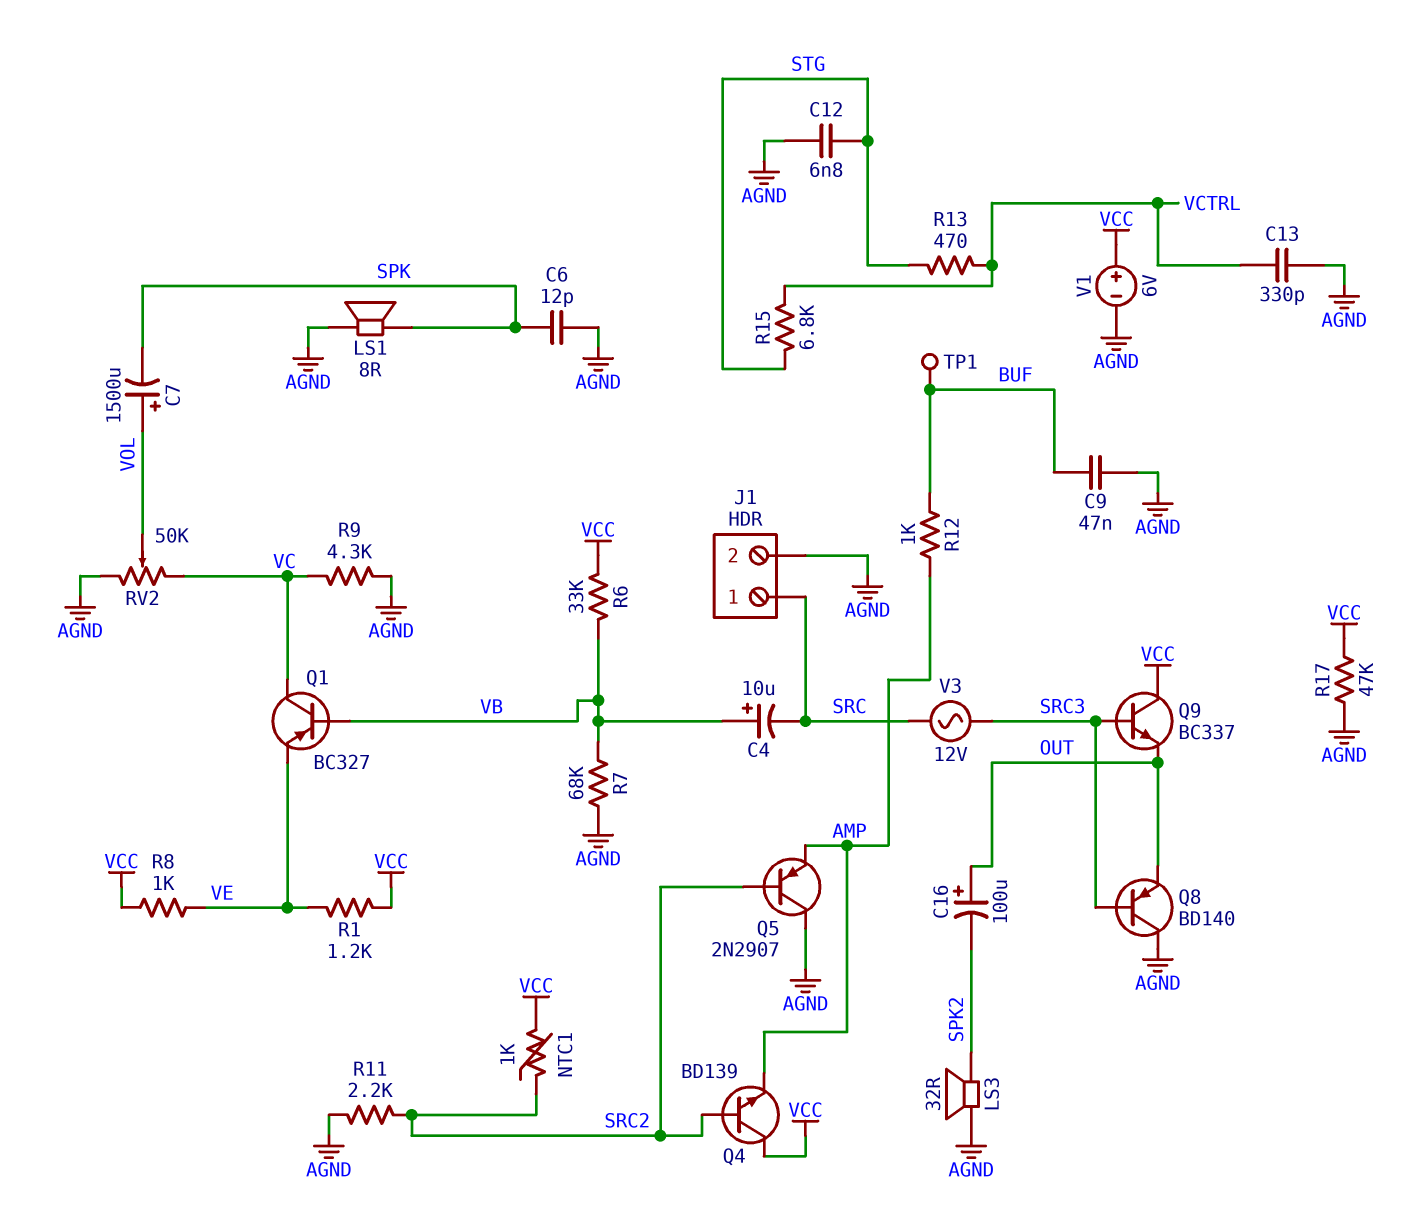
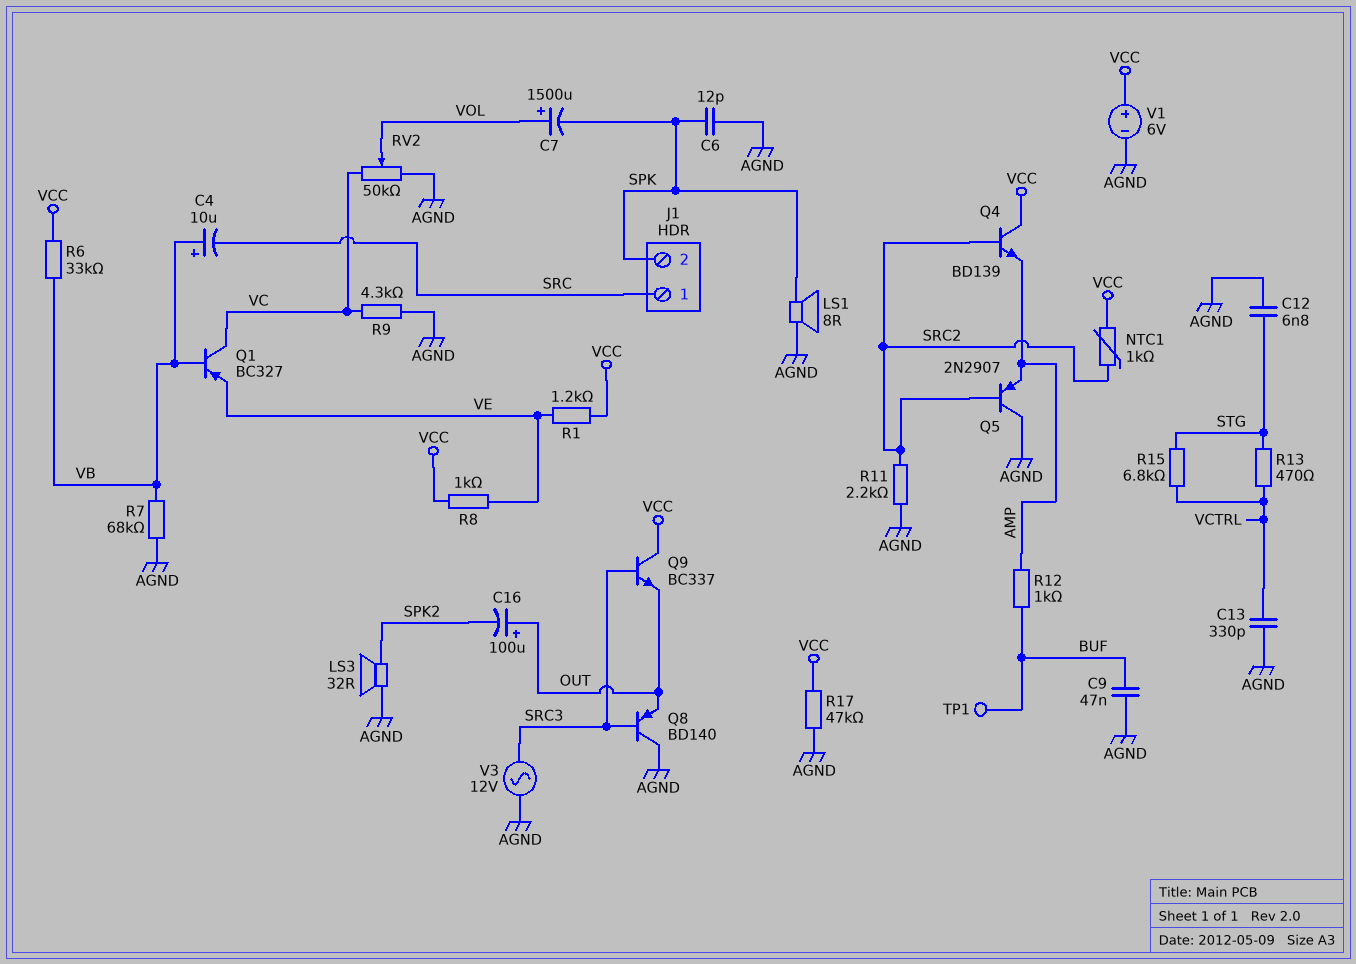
J1 pin 2: AGND -> SPK
V3: AC 12V (SRC, SRC3) -> AC 12V (AGND, SRC3)

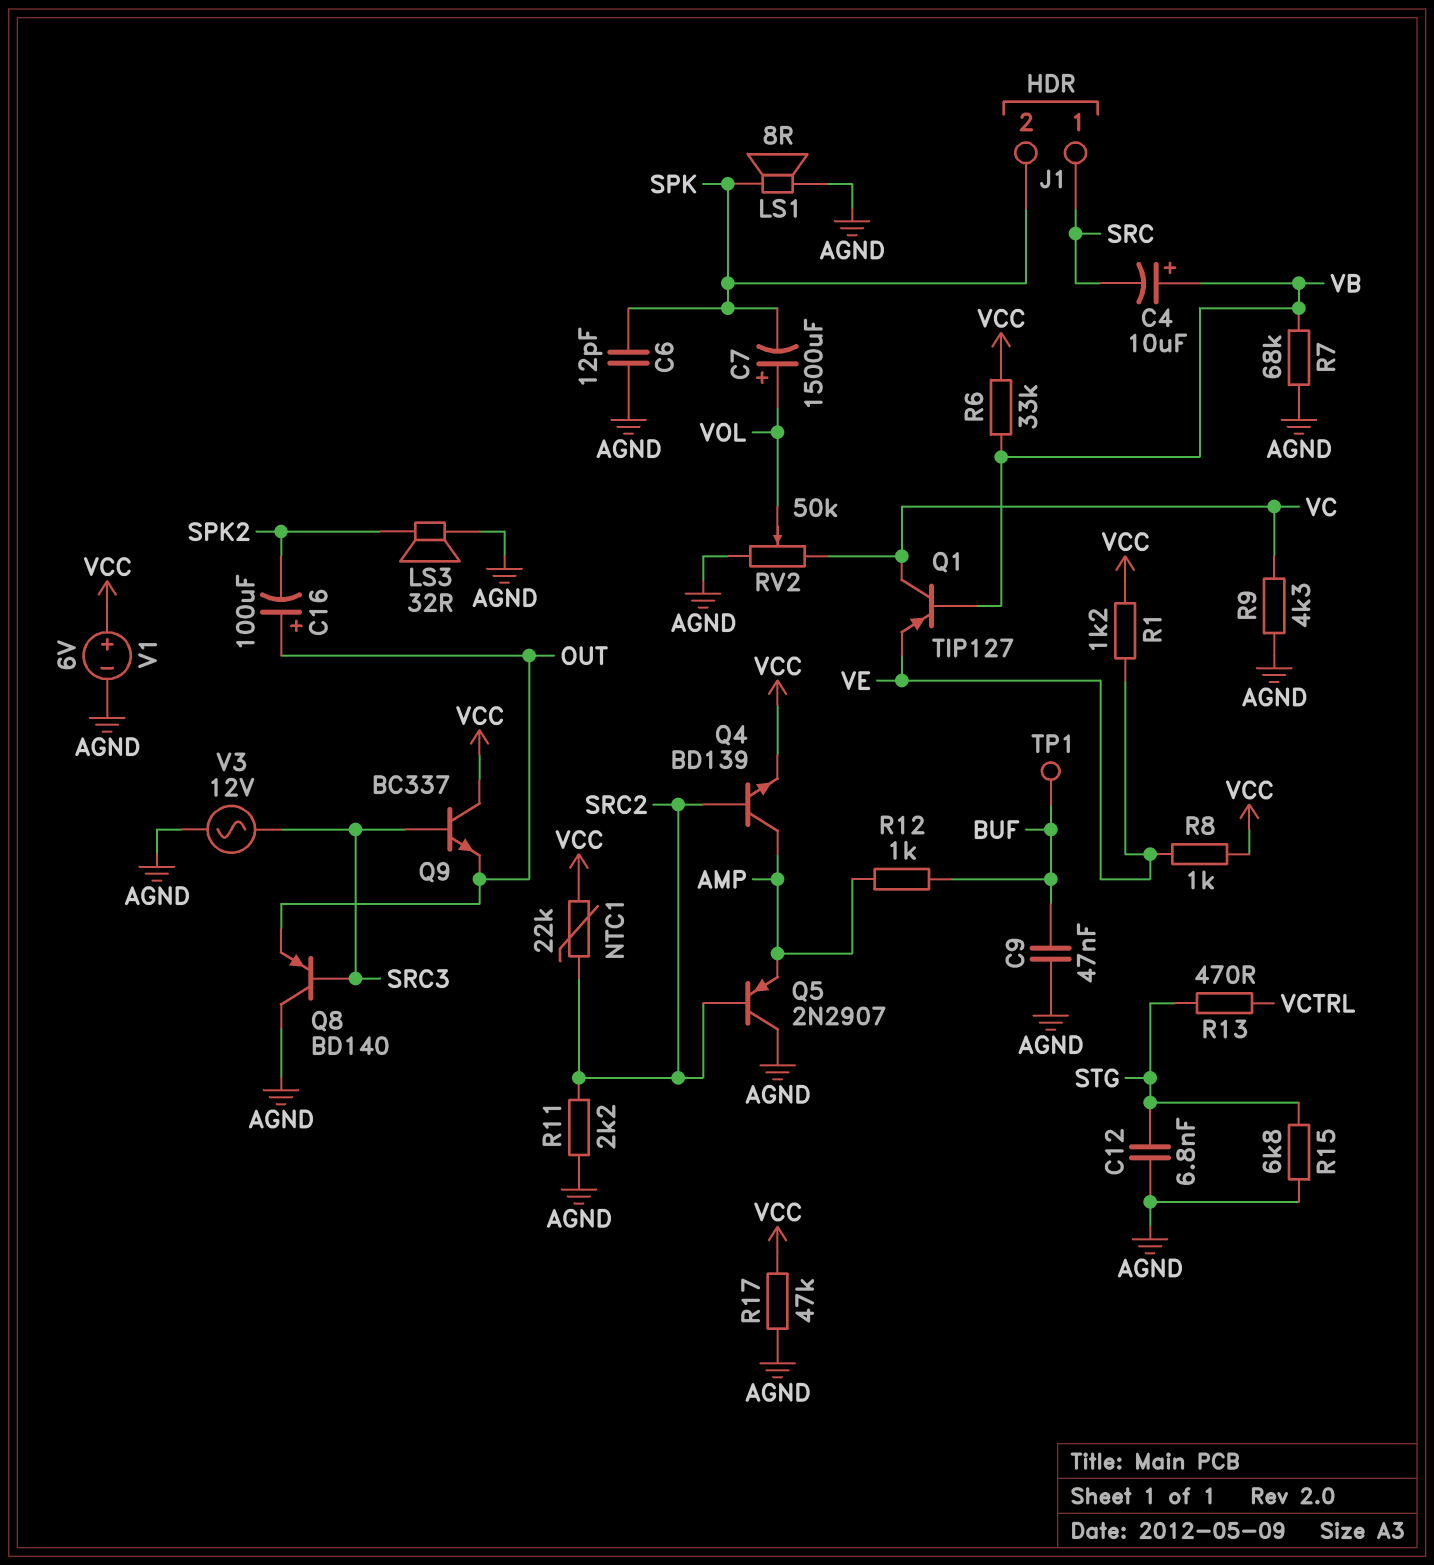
C13: 330pF (AGND, VCTRL) -> none
NTC1: 1k (SRC2, VCC) -> 22k (SRC2, VCC)
Q1: PNP BC327 (B VB, C VC, E VE) -> PNP TIP127 (B VB, C VC, E VE)
Q4: NPN BD139 (B SRC2, C VCC, E AMP) -> NPN BD139 (B SRC2, C AMP, E VCC)
R15: 6.8k (STG, VCTRL) -> 6.8k (AGND, STG)

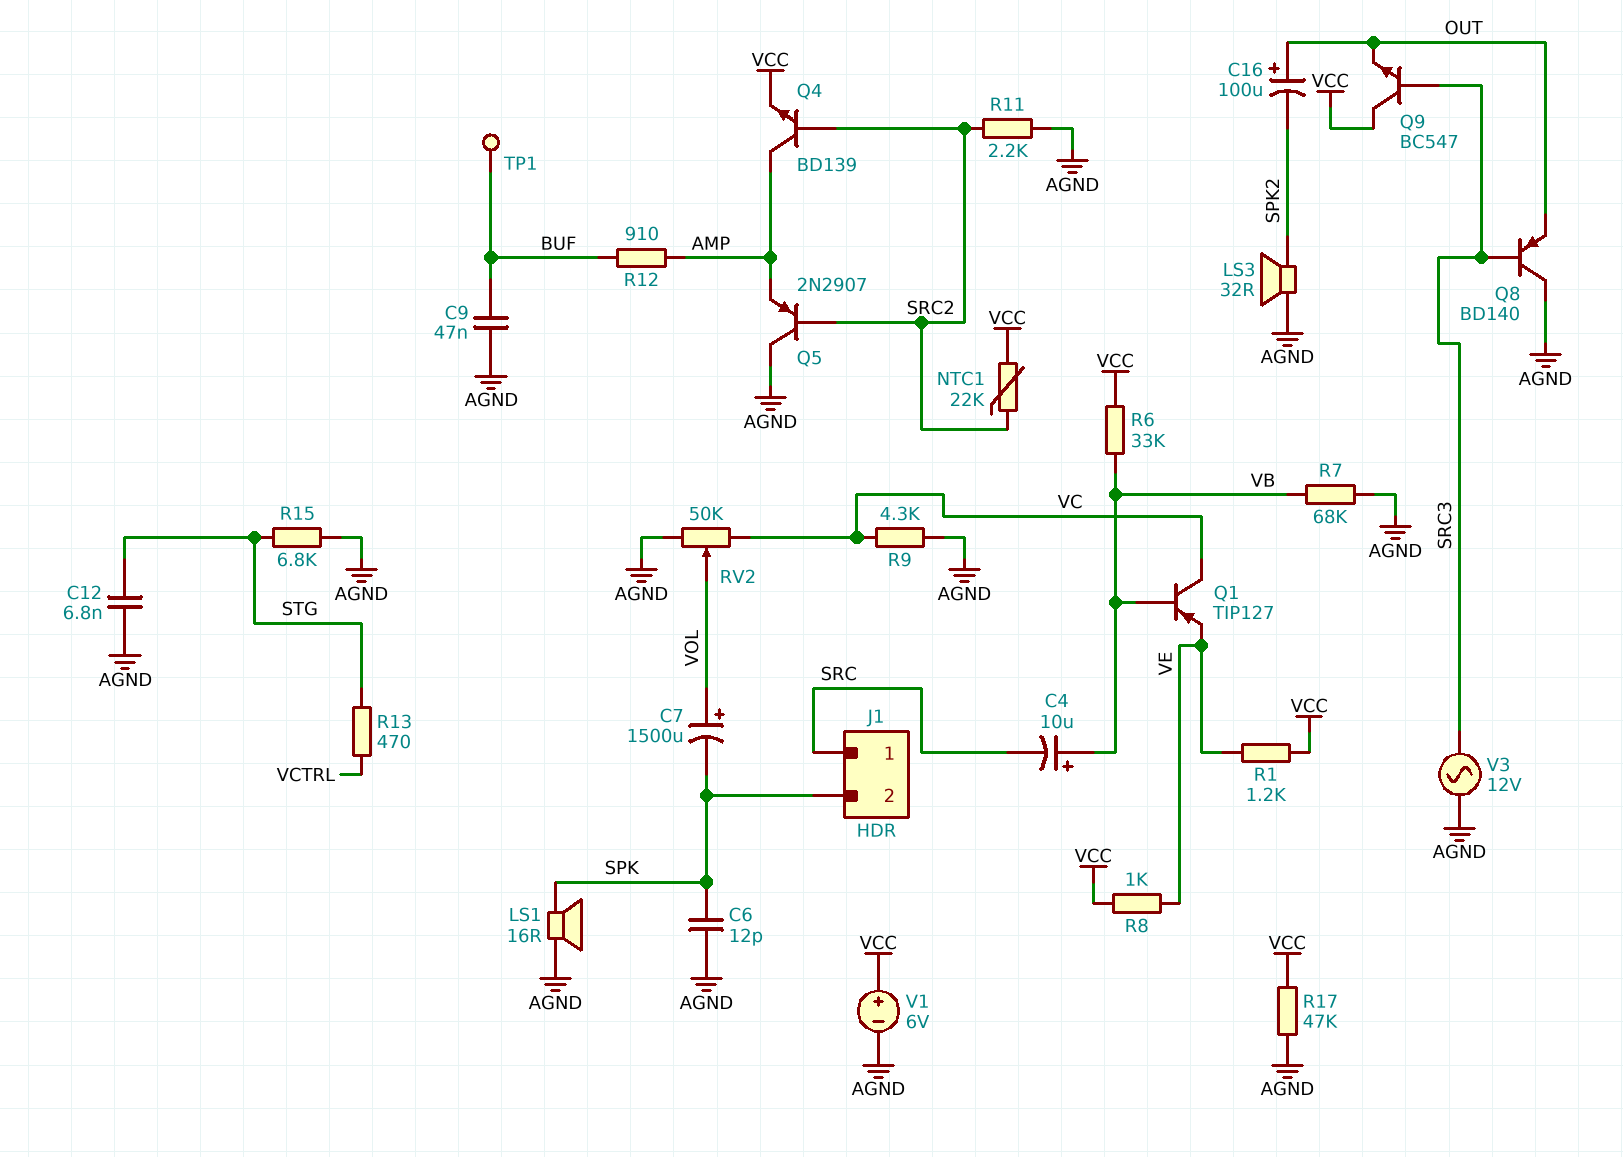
LS1: speaker 8R (AGND, SPK) -> speaker 16R (AGND, SPK)
Q9: NPN BC337 (B SRC3, C VCC, E OUT) -> NPN BC547 (B SRC3, C VCC, E OUT)
R12: 1k (AMP, BUF) -> 910 (AMP, BUF)

